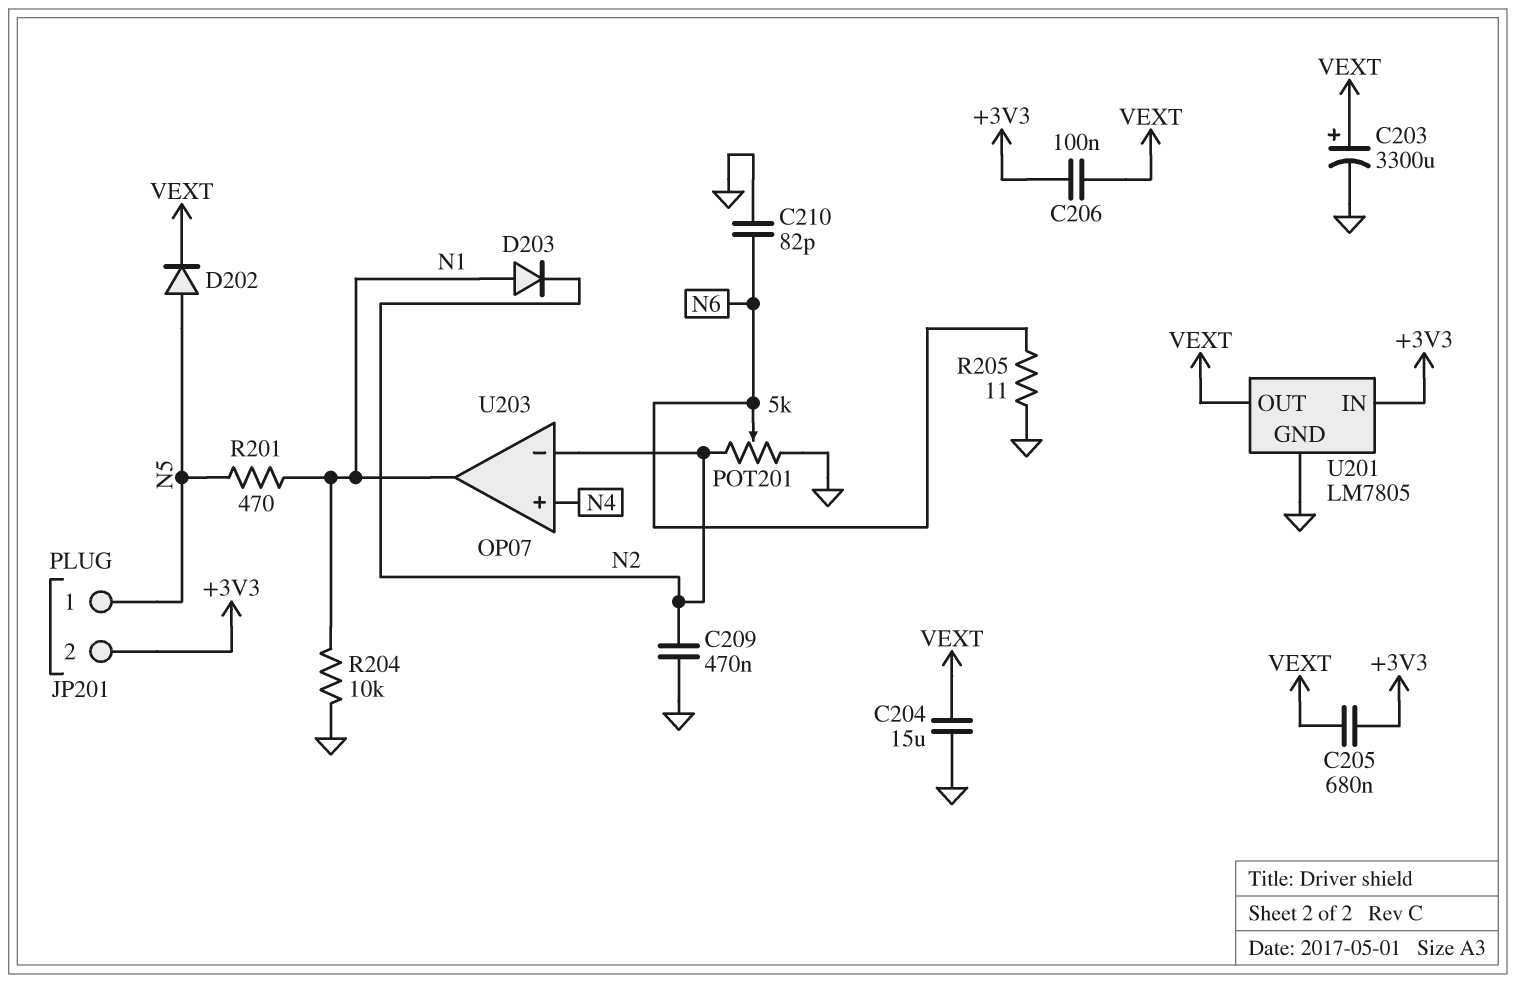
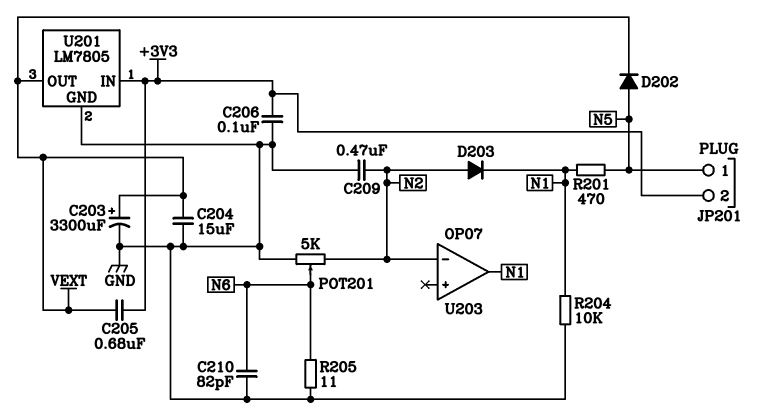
C206: 100nF (+3V3, VEXT) -> 100nF (+3V3, GND)
D203: diode (A N1, K N2) -> diode (A N2, K N1)
U203 pin in+: N4 -> none

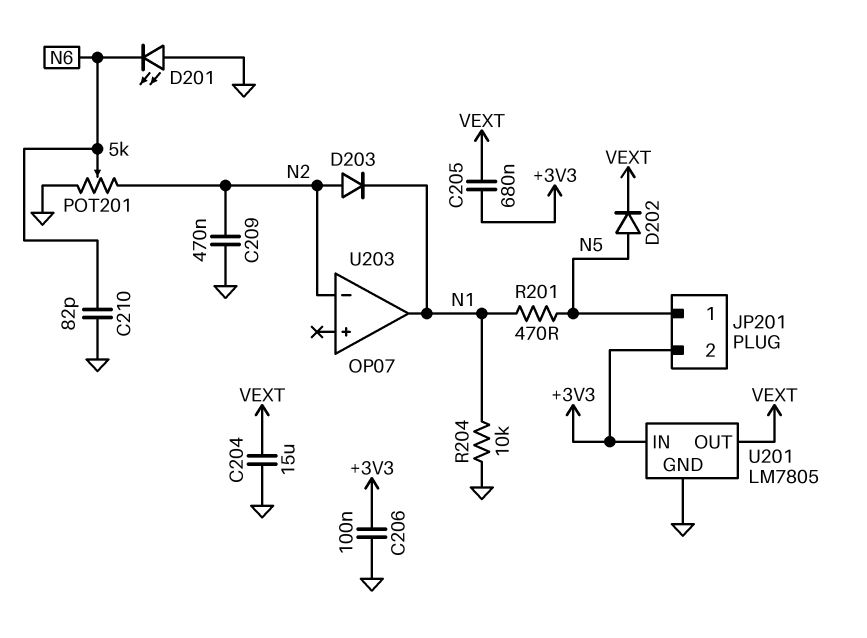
C203: 3300uF (plus VEXT, minus GND) -> none
D201: none -> LED (A GND, K N6)
R205: 11 (GND, N6) -> none

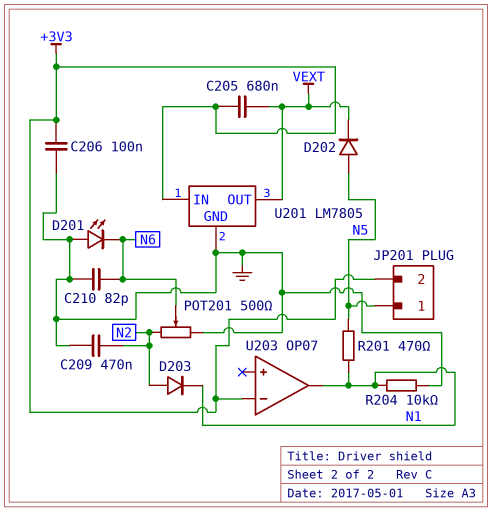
C204: 15uF (GND, VEXT) -> none
POT201: 5k (GND, N2, wiper N6) -> 500 (GND, N2, wiper N6)
U203 pin in-: N2 -> +3V3

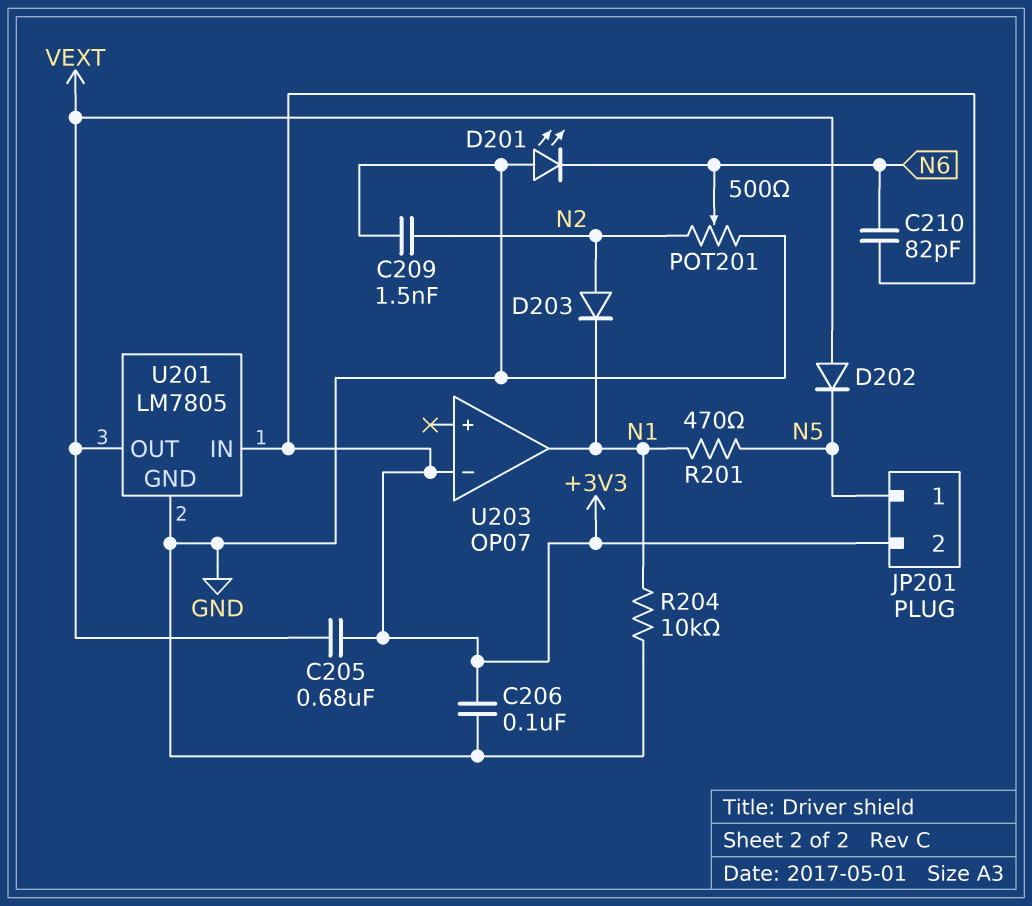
C209: 470nF (GND, N2) -> 1.5nF (GND, N2)
C210: 82pF (GND, N6) -> 82pF (+3V3, N6)
D202: diode (A N5, K VEXT) -> diode (A VEXT, K N5)

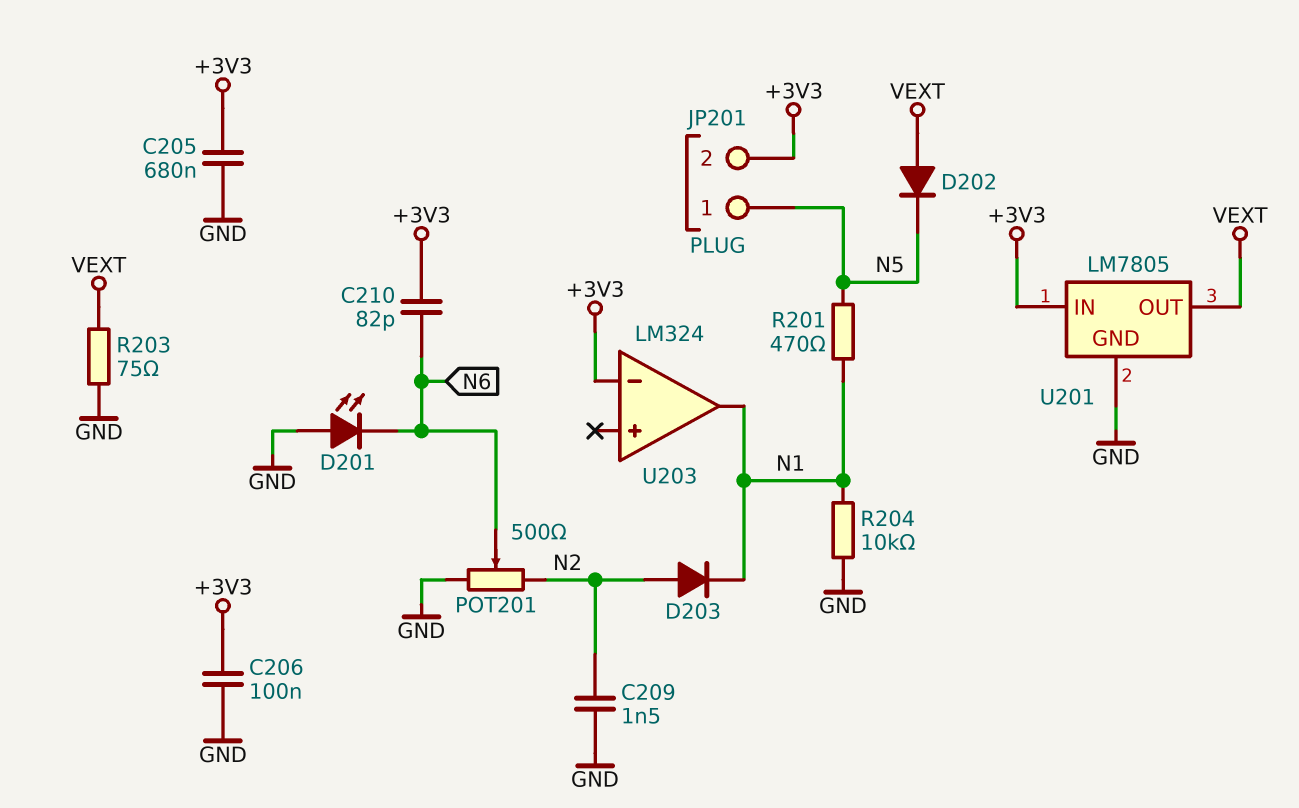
C205: 680nF (+3V3, VEXT) -> 680nF (+3V3, GND)
R203: none -> 75 (GND, VEXT)
U203: OP07 -> LM324

